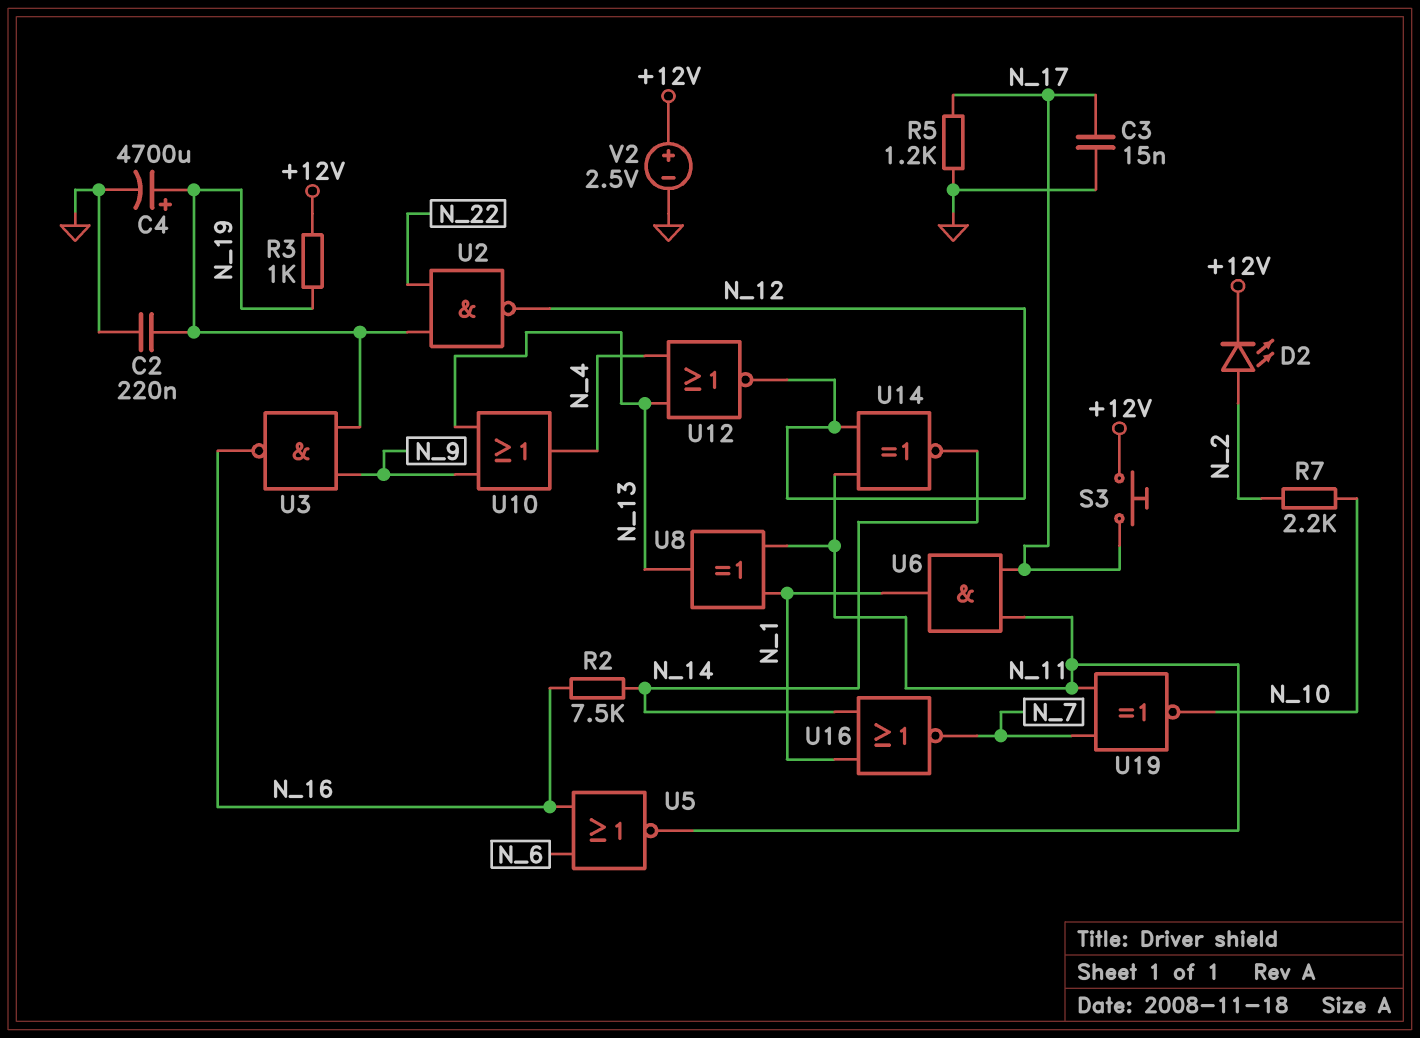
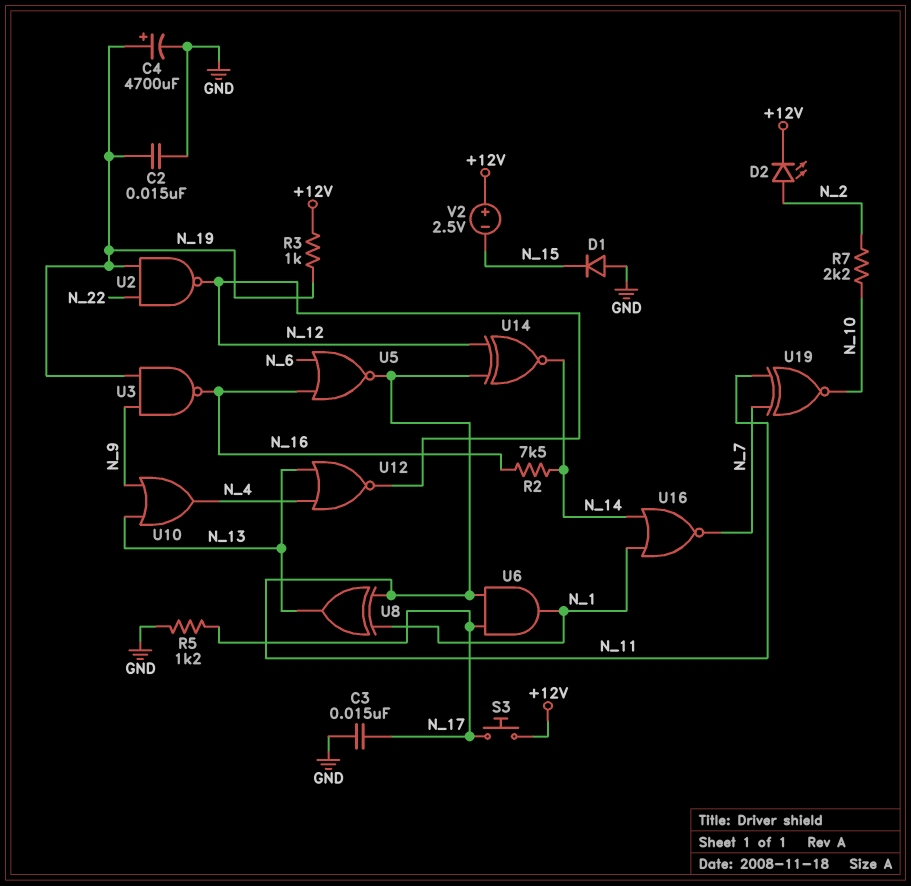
C2: 220nF (GND, N_19) -> 15nF (GND, N_19)
D1: none -> diode (A GND, K N_15)
V2: 2.5V (plus +12V, minus GND) -> 2.5V (plus +12V, minus N_15)

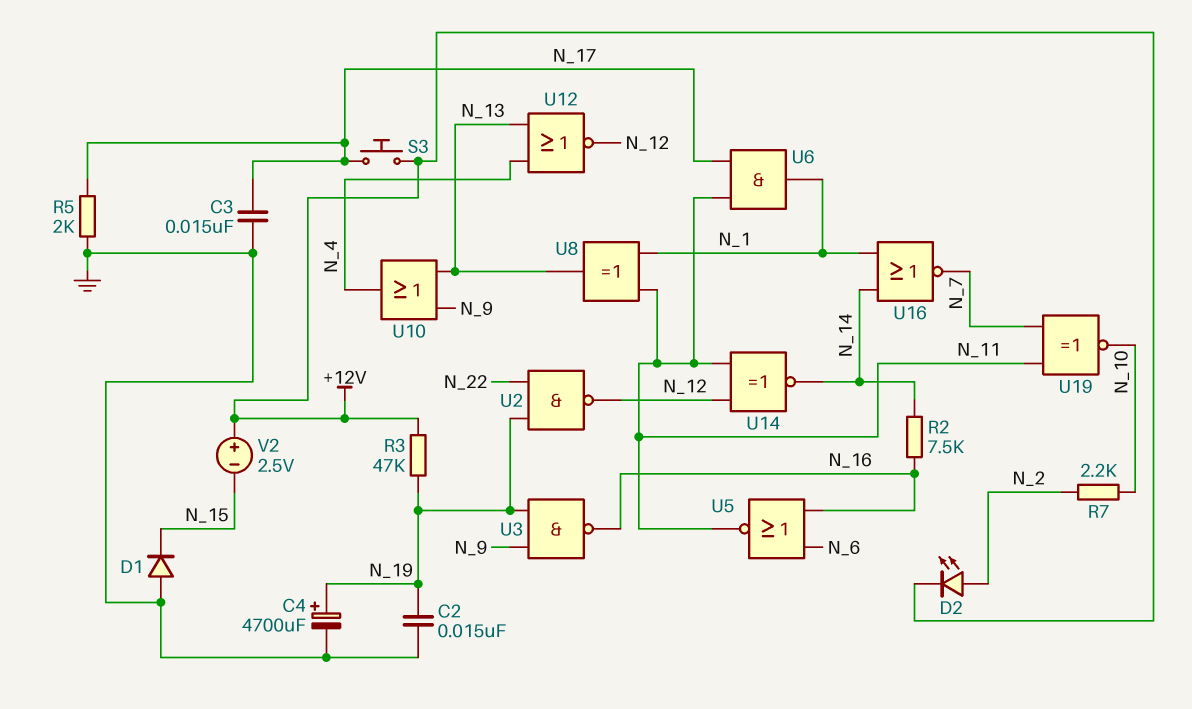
R3: 1k (+12V, N_19) -> 47k (+12V, N_19)
R5: 1.2k (GND, N_17) -> 2k (GND, N_17)

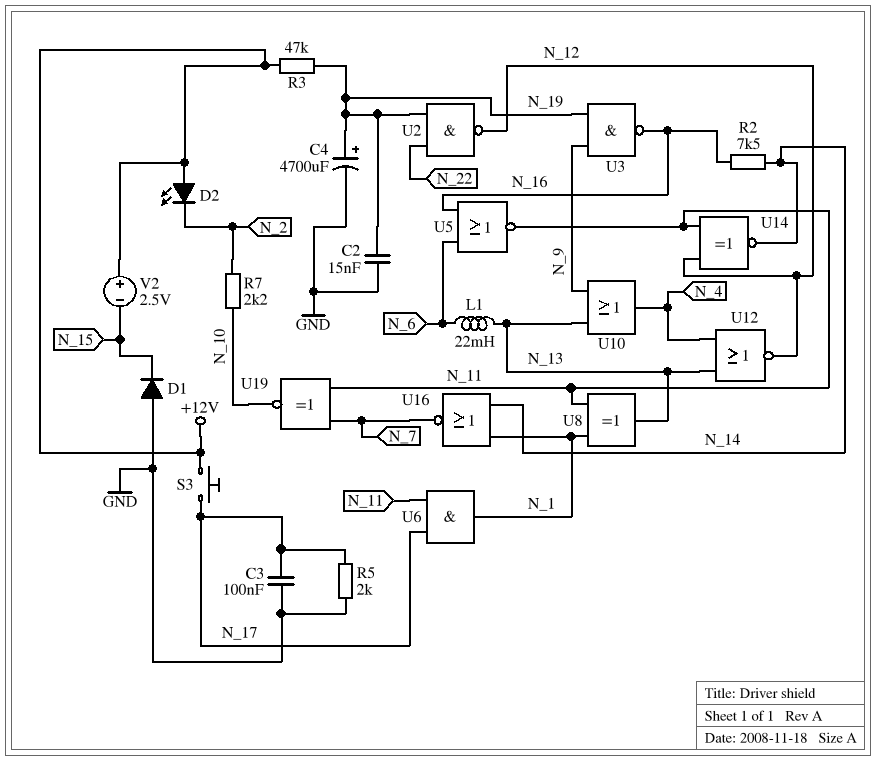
C3: 15nF (GND, N_17) -> 100nF (GND, N_17)
D2: LED (A N_2, K +12V) -> LED (A +12V, K N_2)
L1: none -> 22mH (N_6, N_13)

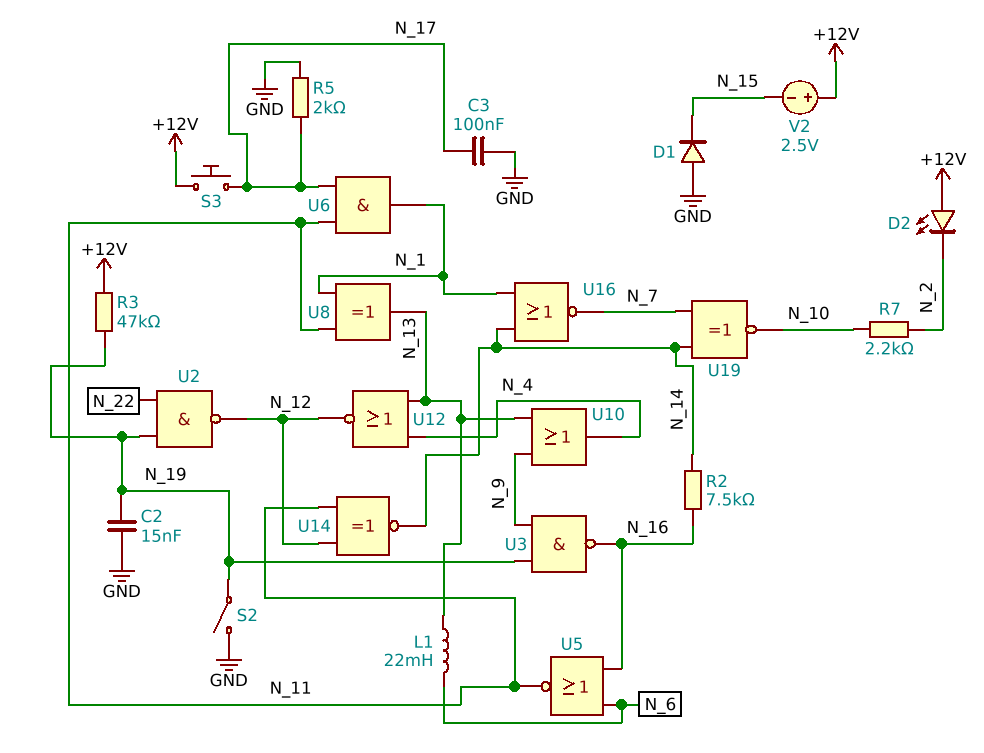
C4: 4700uF (plus N_19, minus GND) -> none
S2: none -> switch (GND, N_19)
U19: XNOR (in N_7, in N_11, out N_10) -> XNOR (in N_7, in N_14, out N_10)

